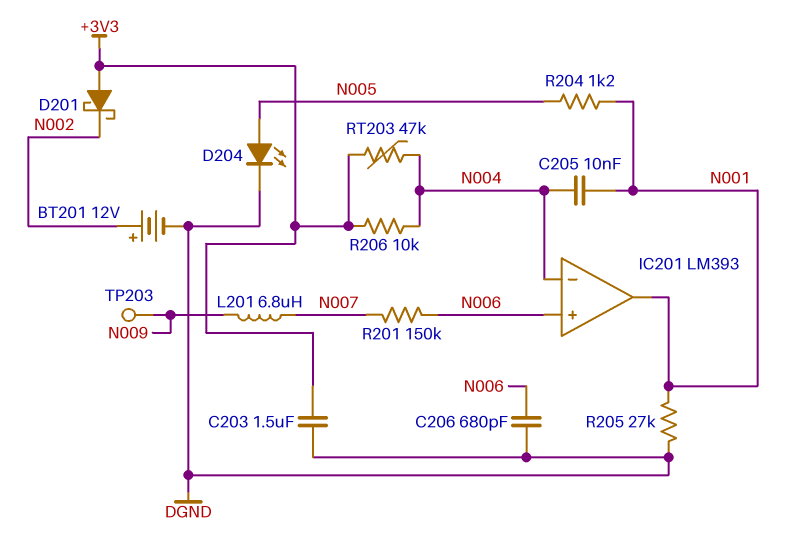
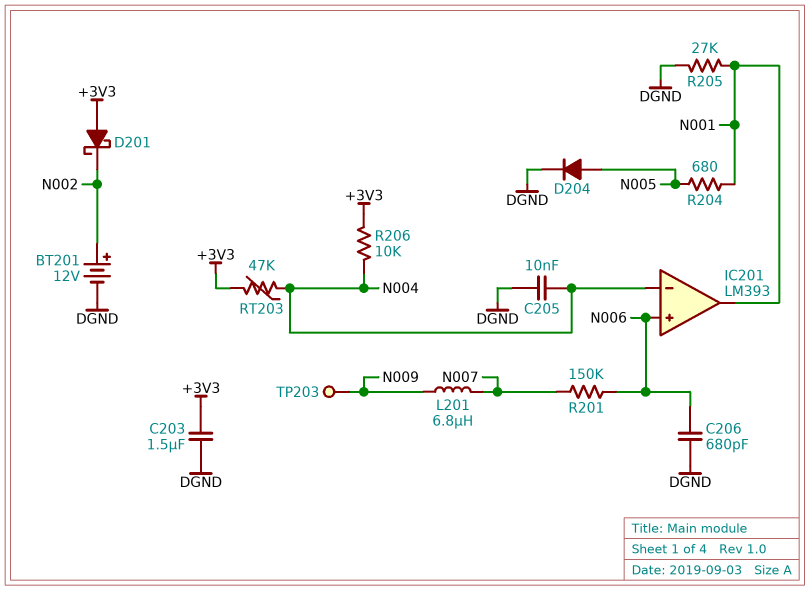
C205: 10nF (N001, N004) -> 10nF (DGND, N004)
D204: LED (A N005, K DGND) -> diode (A N005, K DGND)
R204: 1.2k (N001, N005) -> 680 (N001, N005)

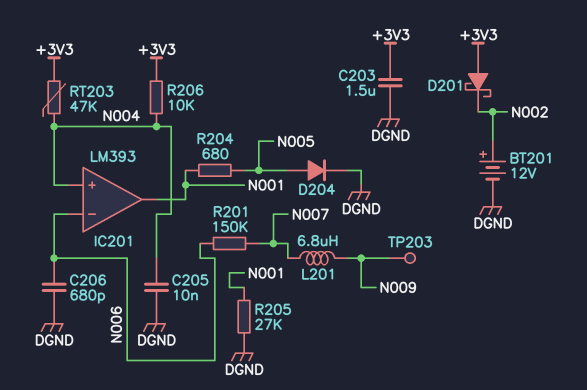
IC201 pin in+: N006 -> N004
IC201 pin in-: N004 -> N006

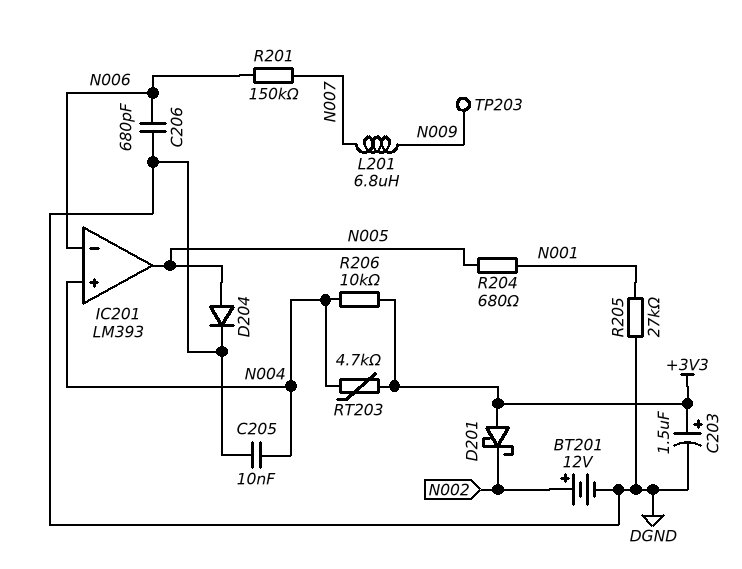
C203: 1.5uF (+3V3, DGND) -> 1.5uF (plus +3V3, minus DGND)
IC201 pin out: N001 -> N005
RT203: 47k (+3V3, N004) -> 4.7k (+3V3, N004)

